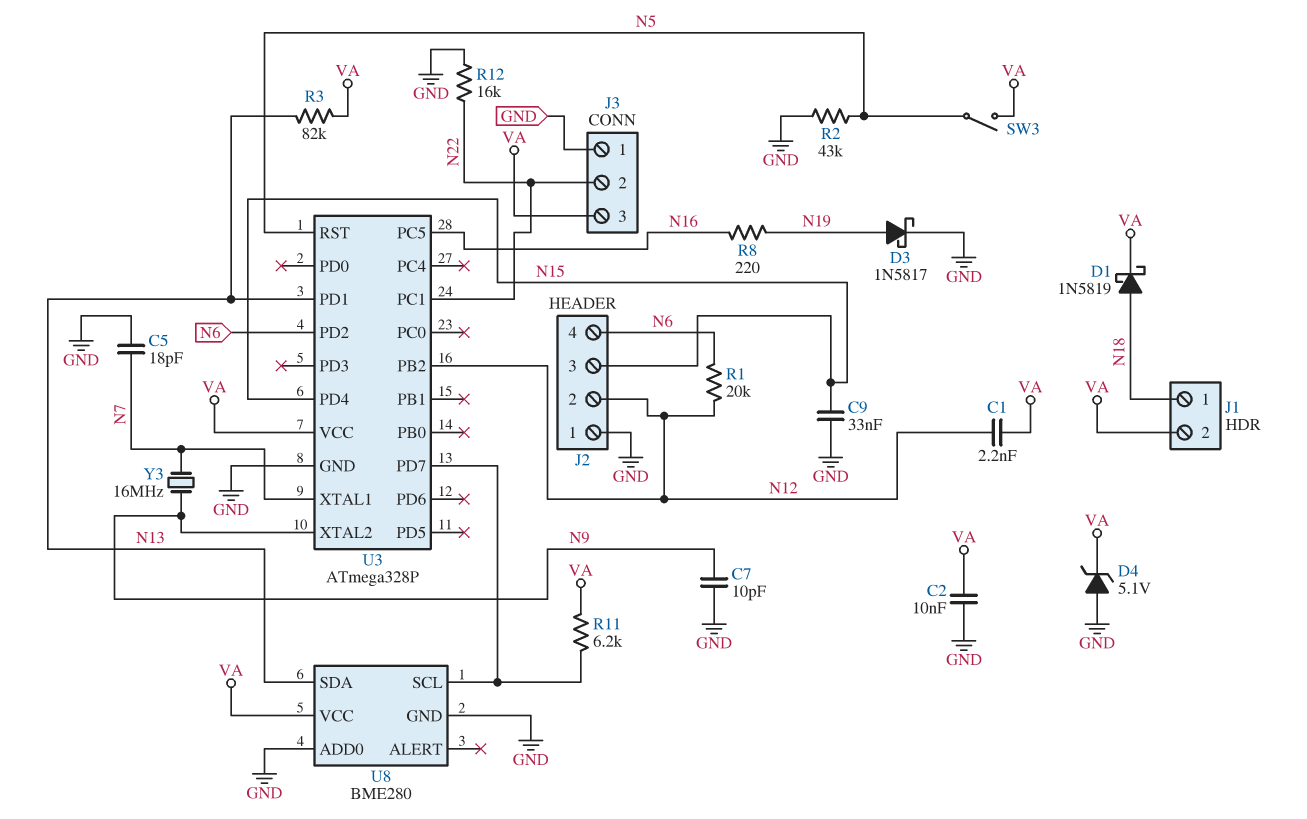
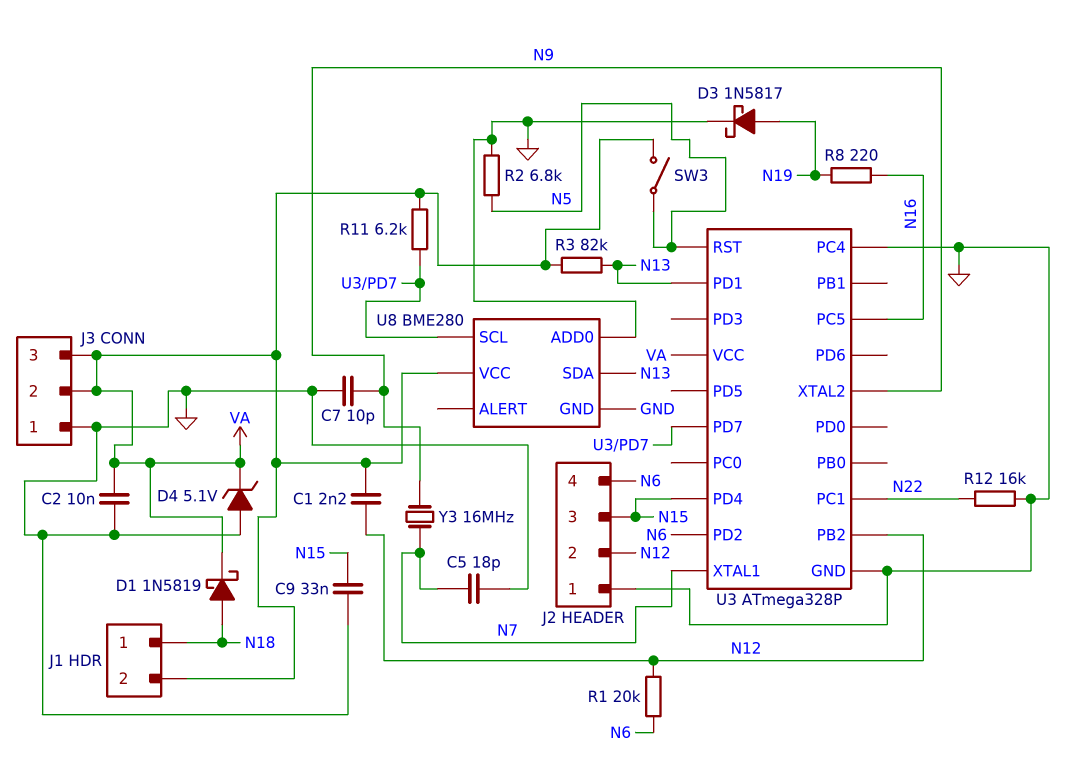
J3 pin 2: N22 -> VA
R2: 43k (GND, N5) -> 6.8k (GND, N5)
U3 pin PC4: none -> GND

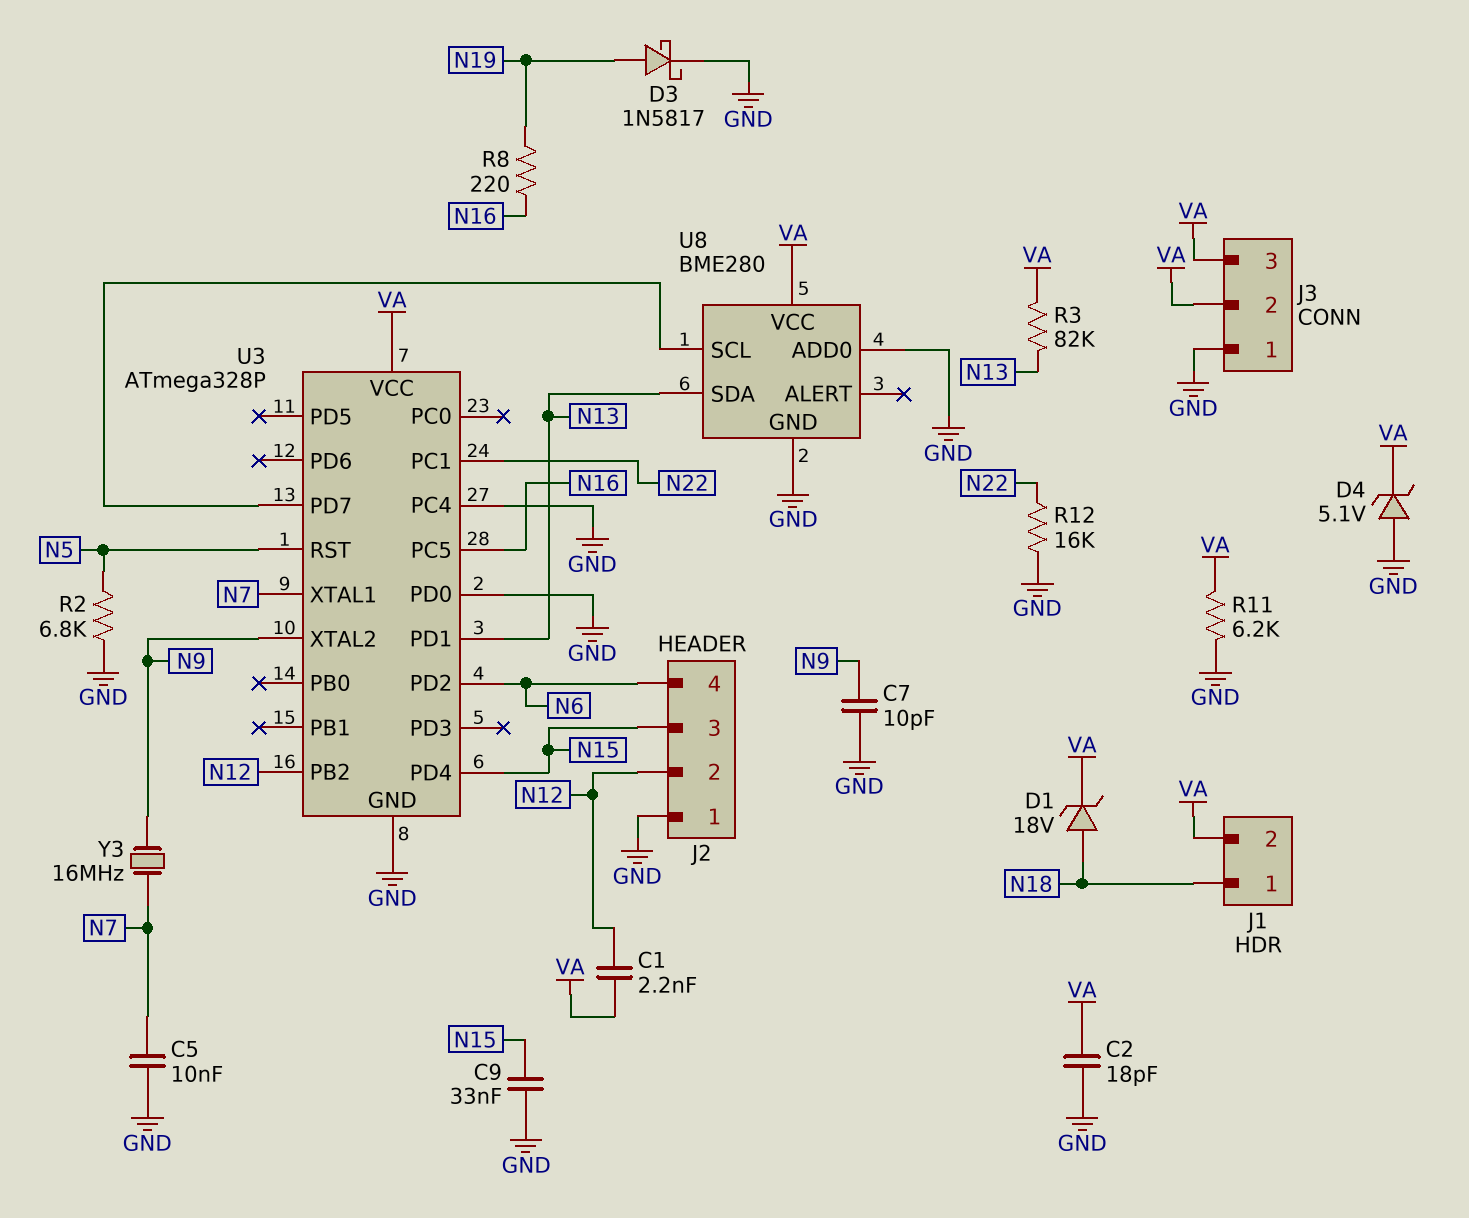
C2: 10nF (GND, VA) -> 18pF (GND, VA)
C5: 18pF (GND, N7) -> 10nF (GND, N7)
D1: schottky 1N5819 (A N18, K VA) -> zener 18V (A N18, K VA)
R1: 20k (N6, N12) -> none
R11: 6.2k (U3/PD7, VA) -> 6.2k (GND, VA)
SW3: switch (N5, VA) -> none
U3 pin PD0: none -> GND

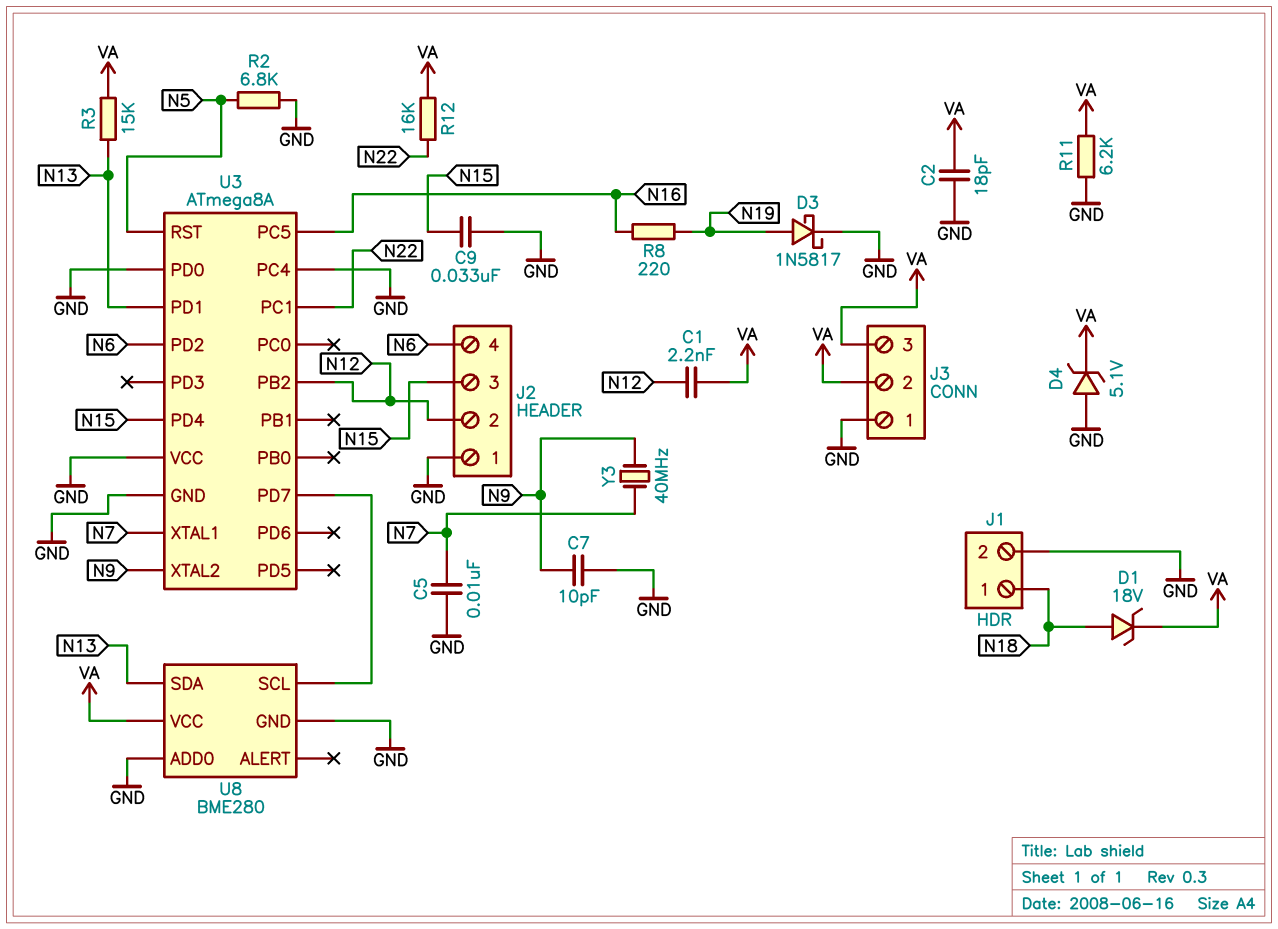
J1 pin 2: VA -> GND
R3: 82k (N13, VA) -> 15k (N13, VA)
R12: 16k (GND, N22) -> 16k (N22, VA)
U3: ATmega328P -> ATmega8A
U3 pin VCC: VA -> GND
Y3: 16MHz (N7, N9) -> 40MHz (N7, N9)

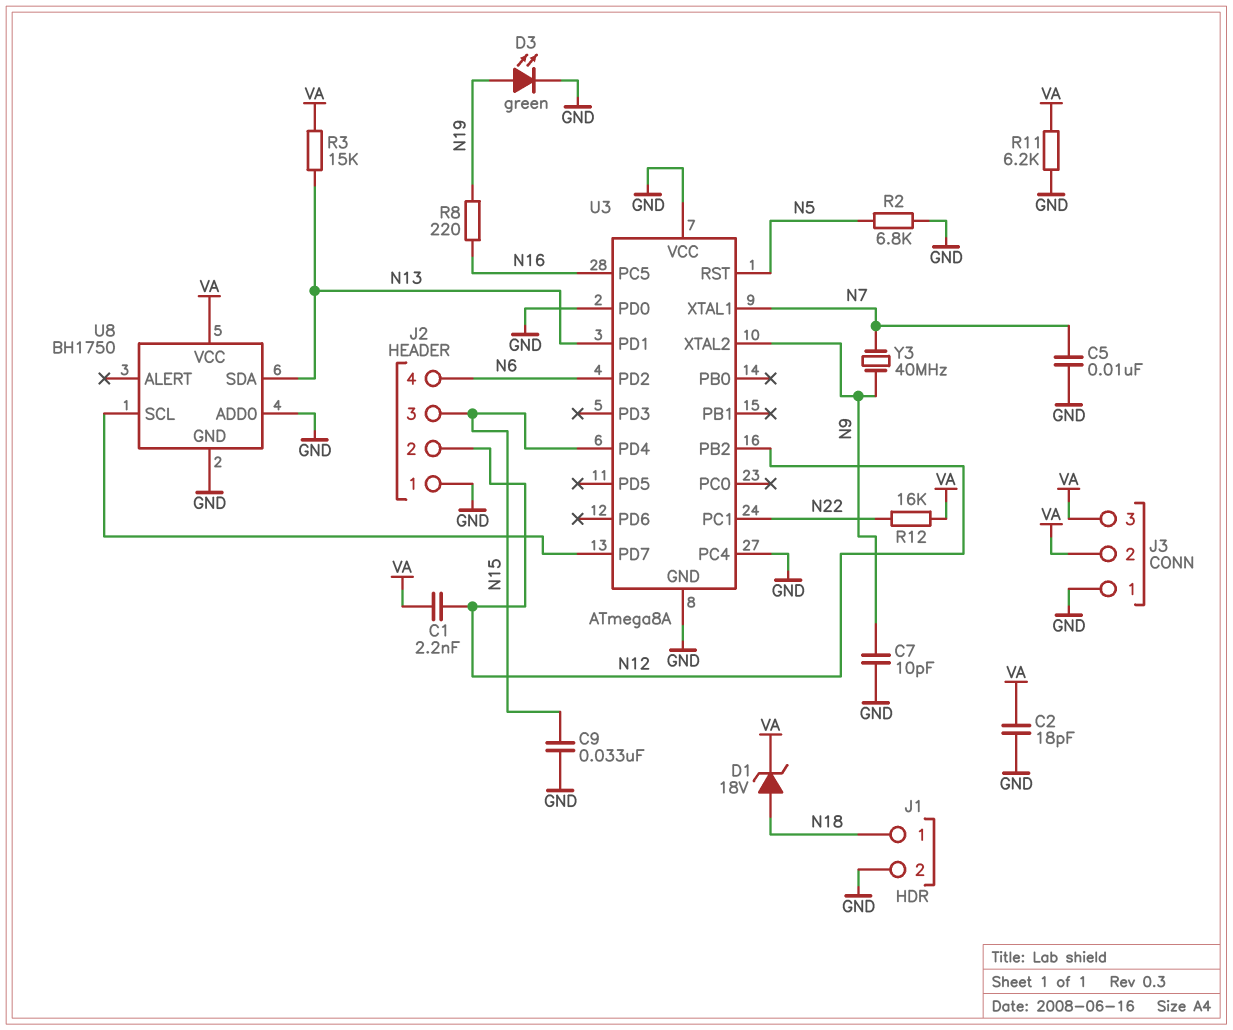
D3: schottky 1N5817 (A N19, K GND) -> LED green (A N19, K GND)
D4: zener 5.1V (A GND, K VA) -> none
U8: BME280 -> BH1750

